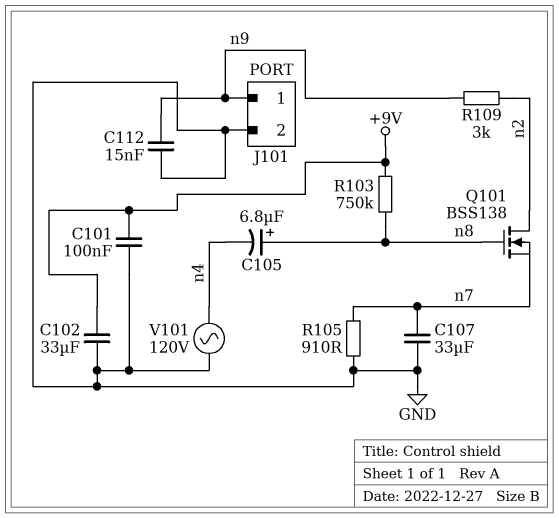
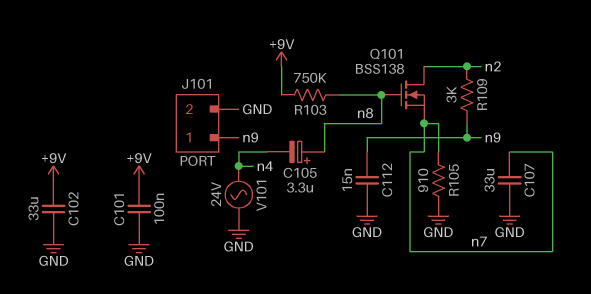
C105: 6.8uF (plus n8, minus n4) -> 3.3uF (plus n8, minus n4)
V101: AC 120V (GND, n4) -> AC 24V (GND, n4)

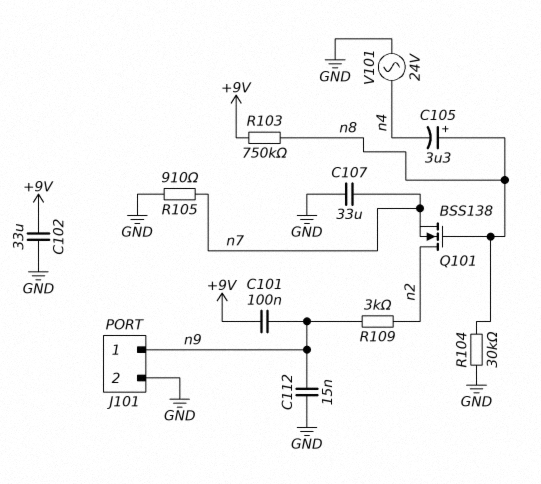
C101: 100nF (+9V, GND) -> 100nF (+9V, n9)
R104: none -> 30k (GND, n8)

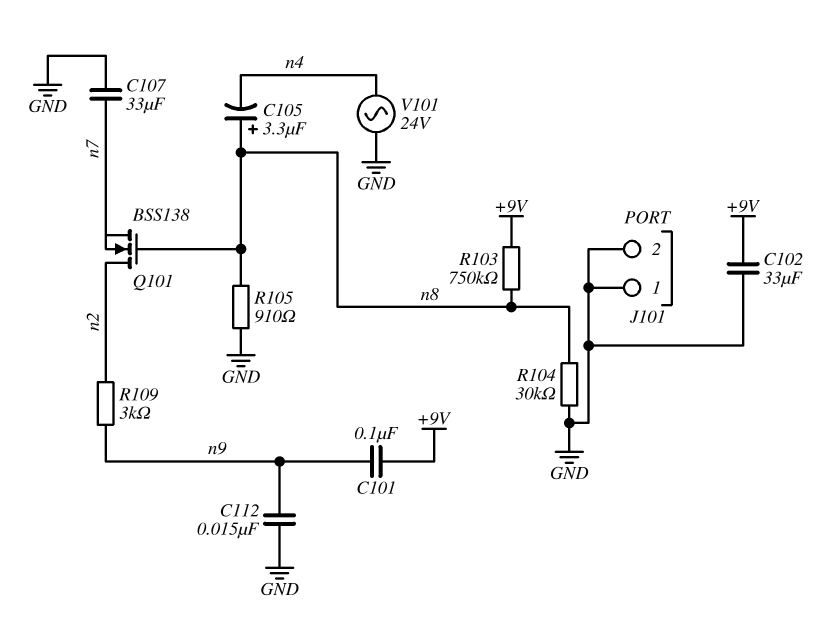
J101 pin 1: n9 -> GND
R105: 910 (GND, n7) -> 910 (GND, n8)

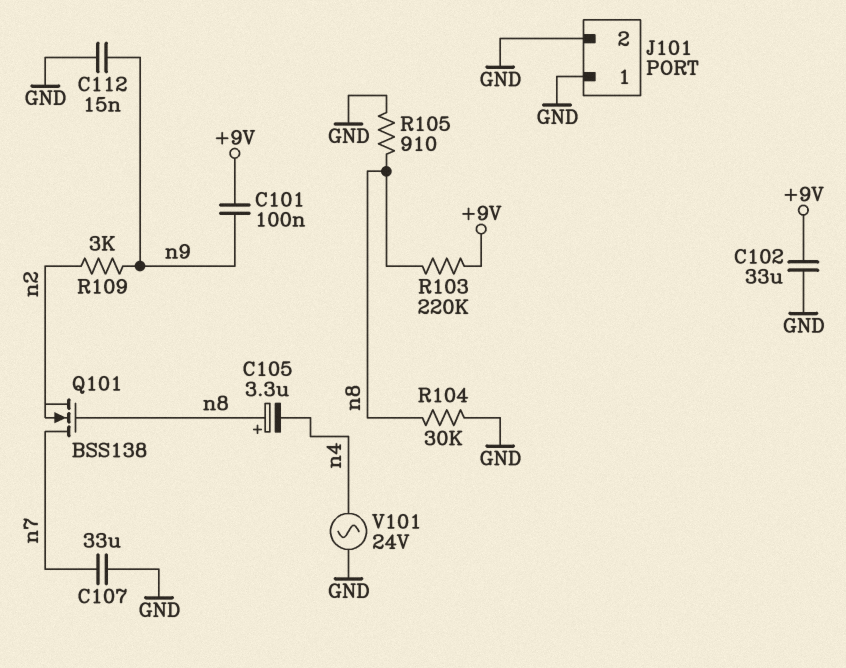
Q101: NMOS BSS138 (G n8, D n2, S n7) -> NMOS BSS138 (G n8, D n7, S n2)
R103: 750k (+9V, n8) -> 220k (+9V, n8)

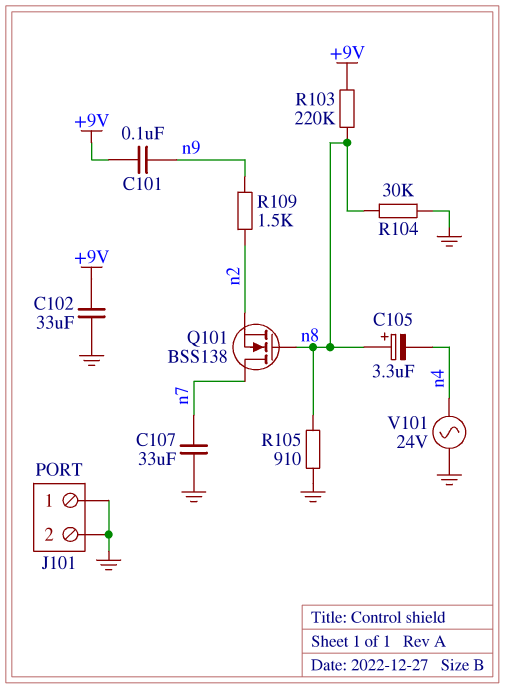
C112: 15nF (GND, n9) -> none
R109: 3k (n2, n9) -> 1.5k (n2, n9)

